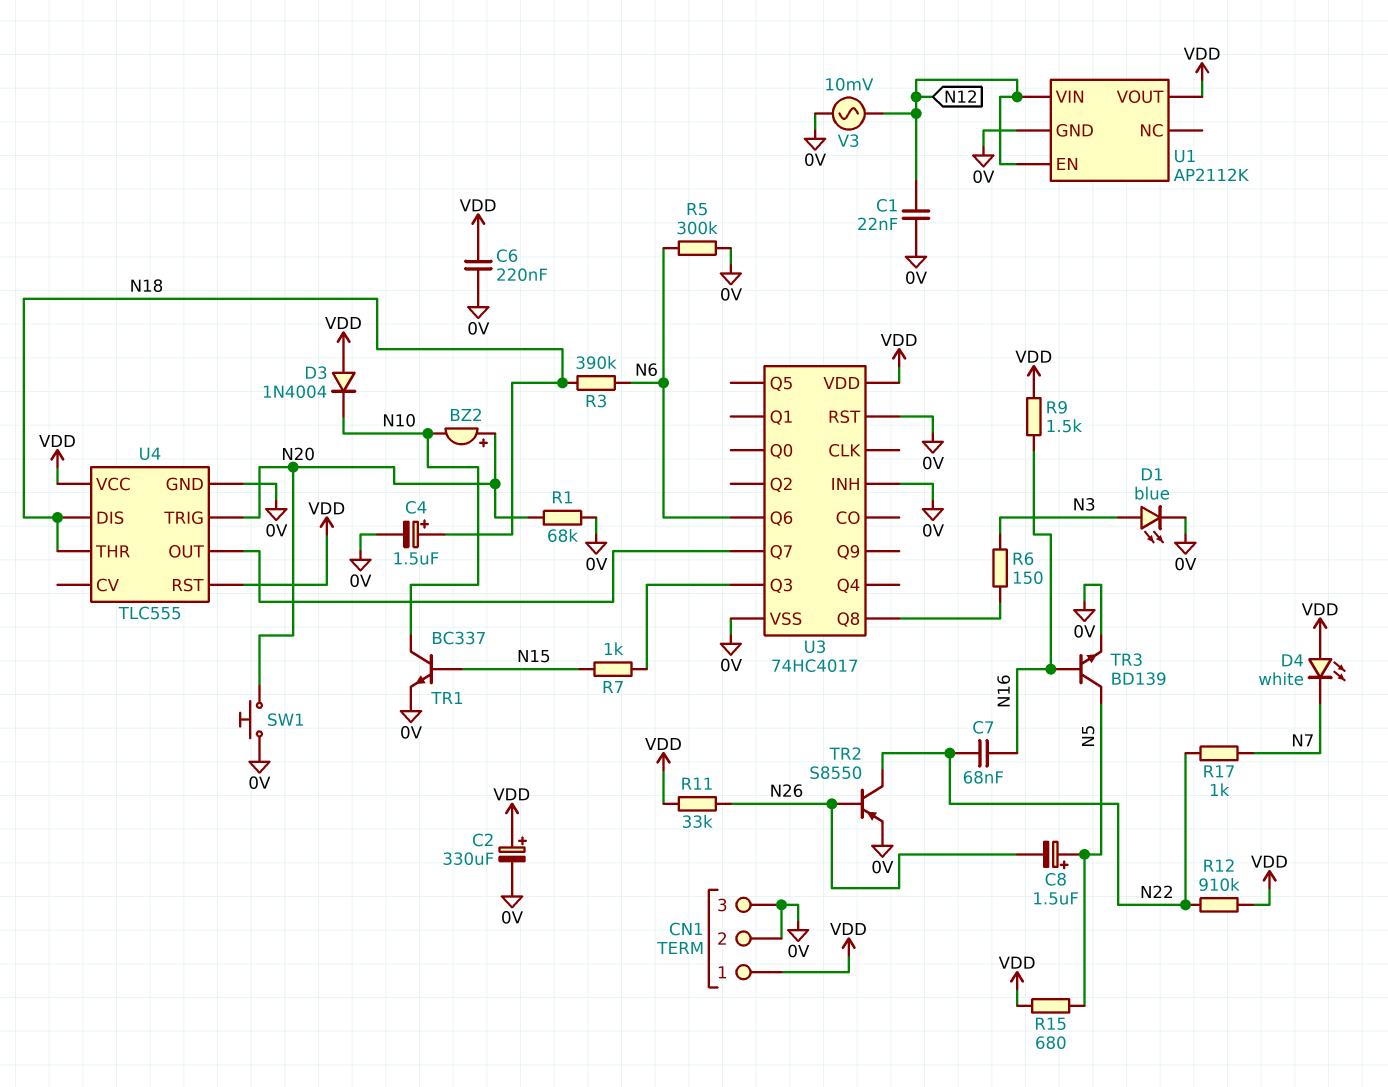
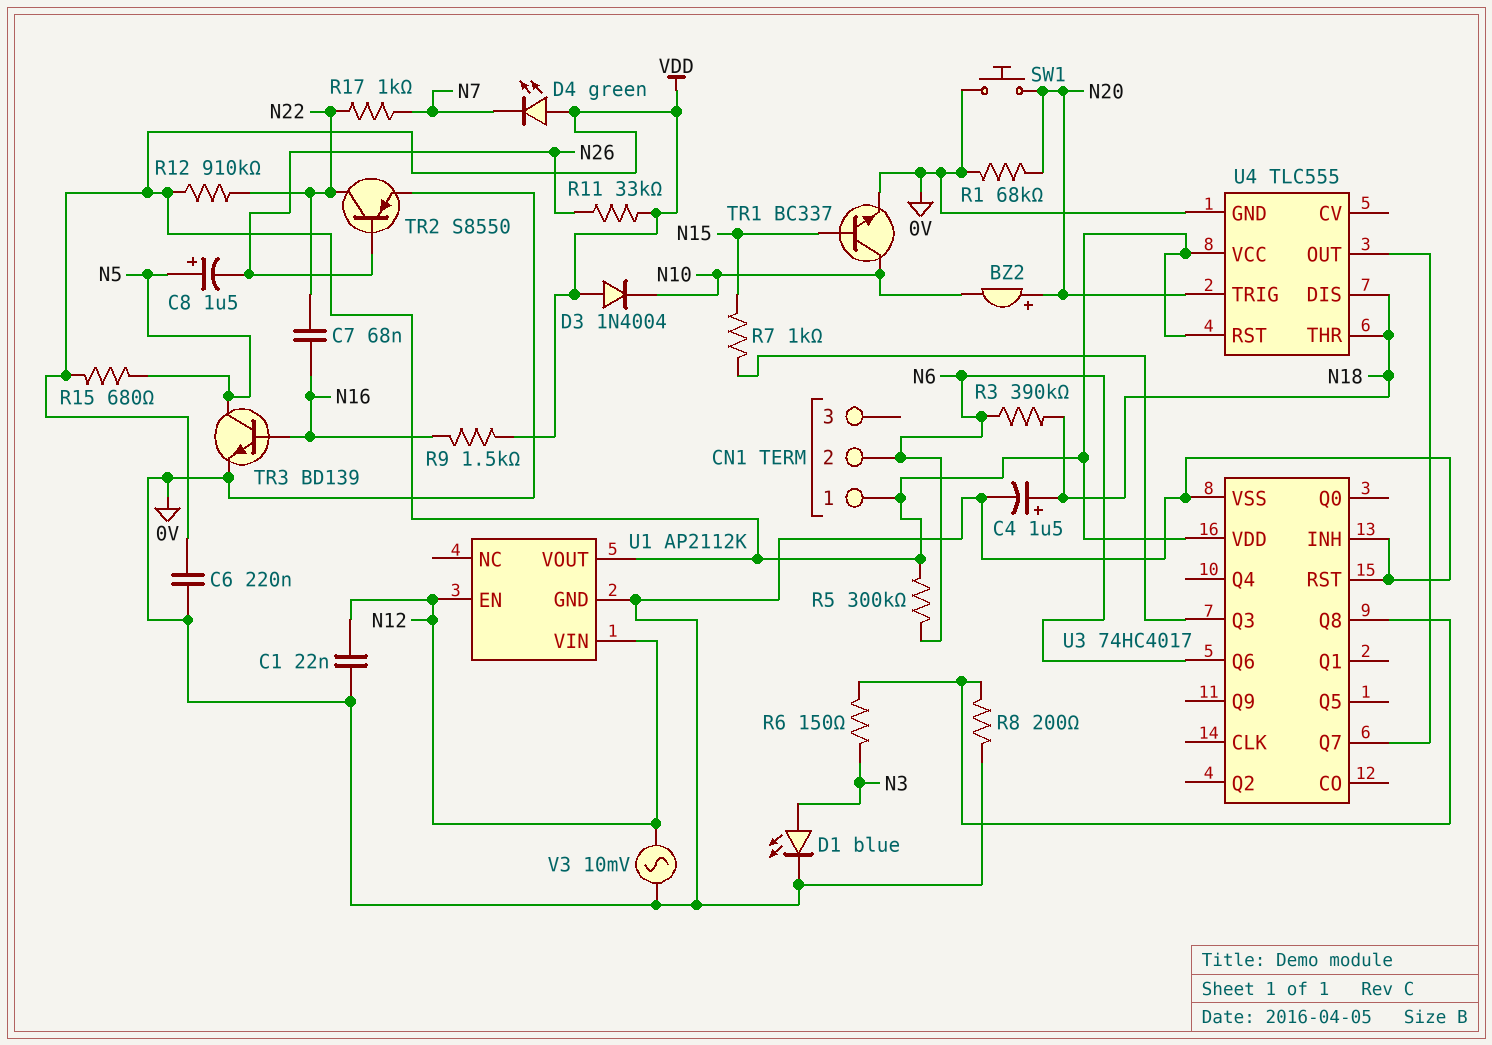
C2: 330uF (plus VDD, minus 0V) -> none
CN1 pin 2: 0V -> N6
CN1 pin 3: 0V -> none
D4: LED white (A VDD, K N7) -> LED green (A VDD, K N7)
R5: 300k (0V, N6) -> 300k (N6, VDD)
R8: none -> 200 (0V, U3/Q8)

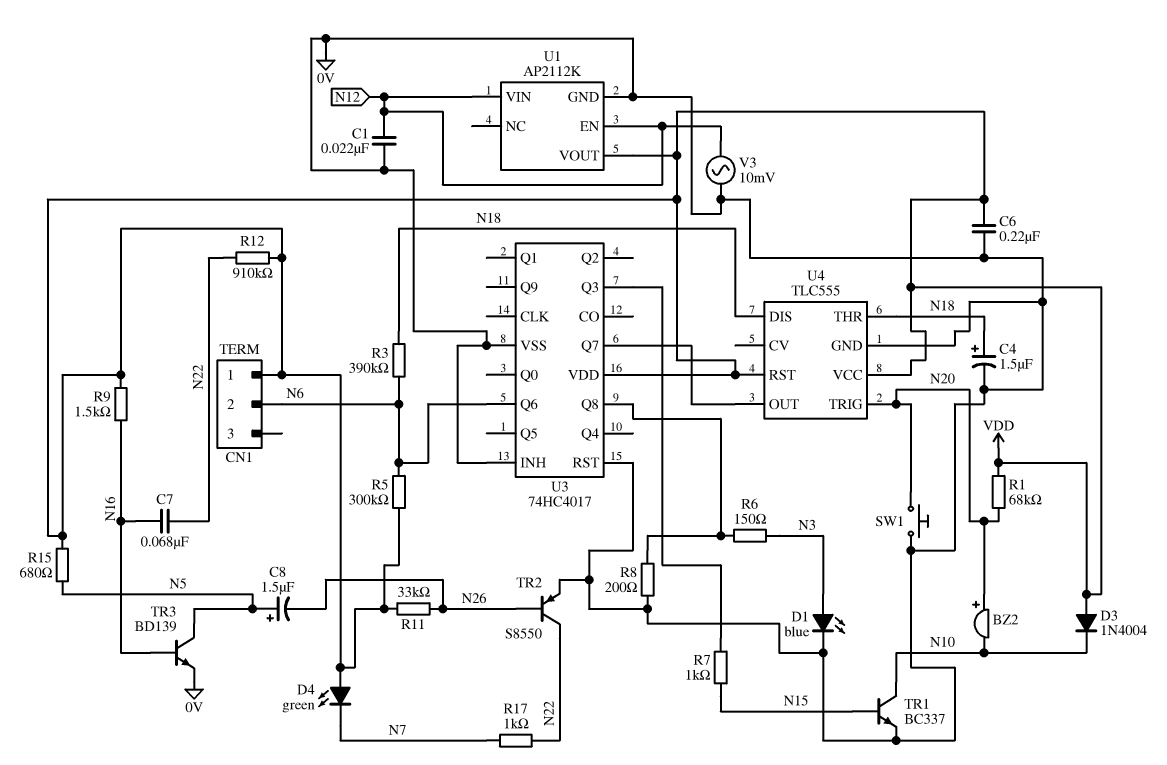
R1: 68k (0V, N20) -> 68k (N20, VDD)

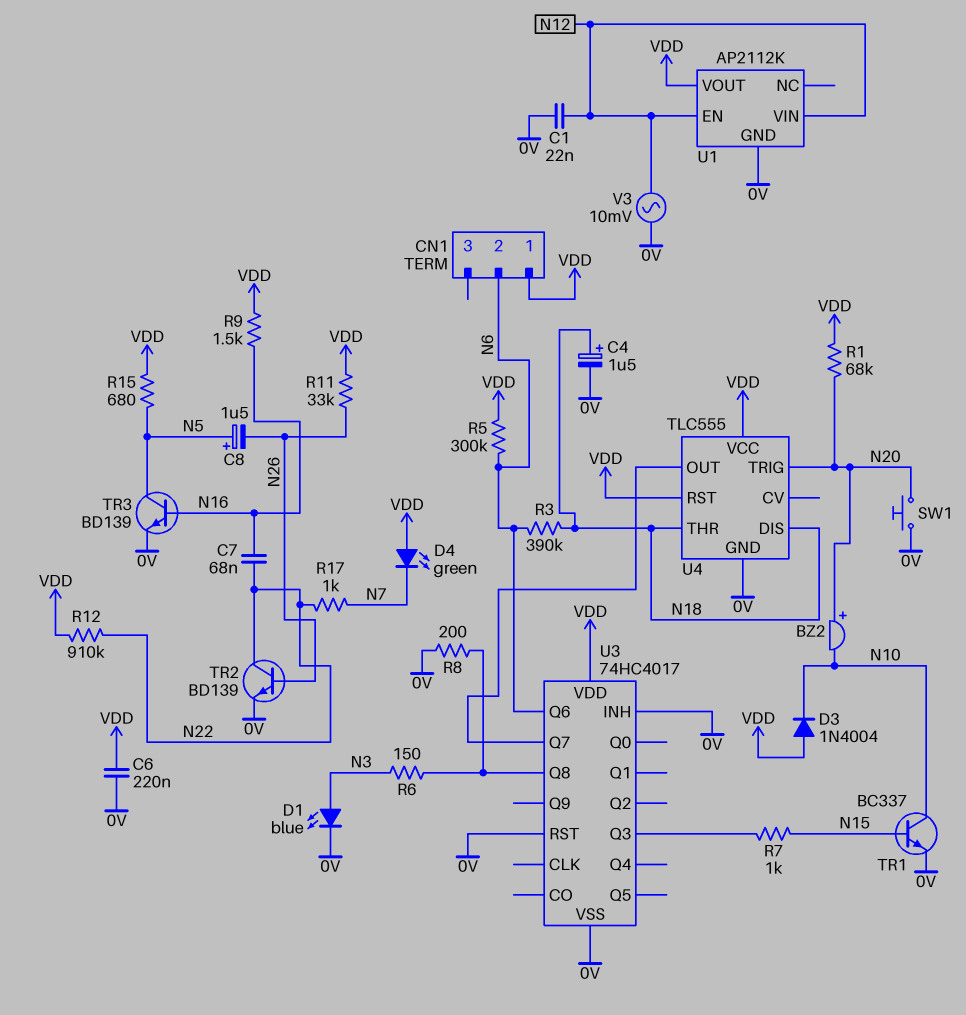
TR2: PNP S8550 (B N26, C N22, E 0V) -> NPN BD139 (B N26, C N22, E 0V)

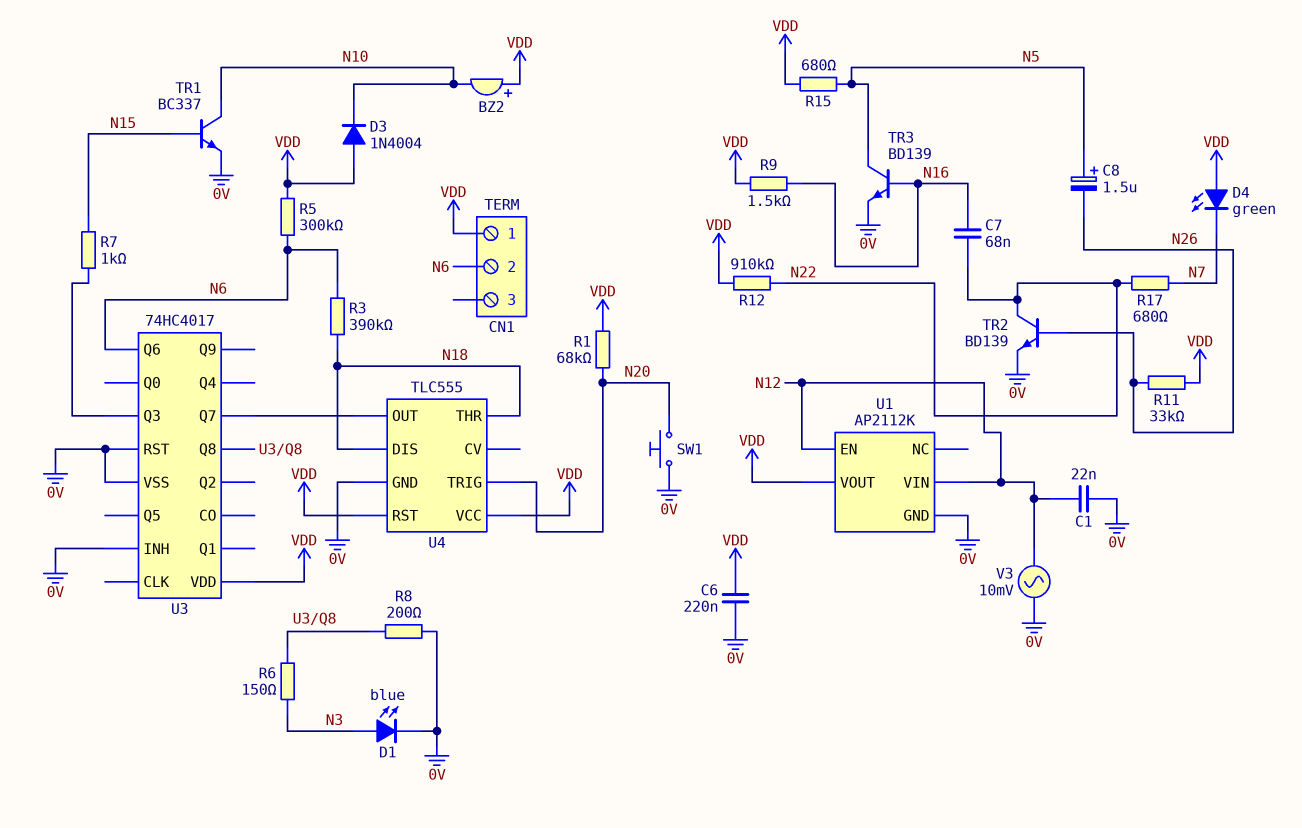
BZ2: buzzer (plus N20, minus N10) -> buzzer (plus VDD, minus N10)
C4: 1.5uF (plus N18, minus 0V) -> none
R17: 1k (N7, N22) -> 680 (N7, N22)

